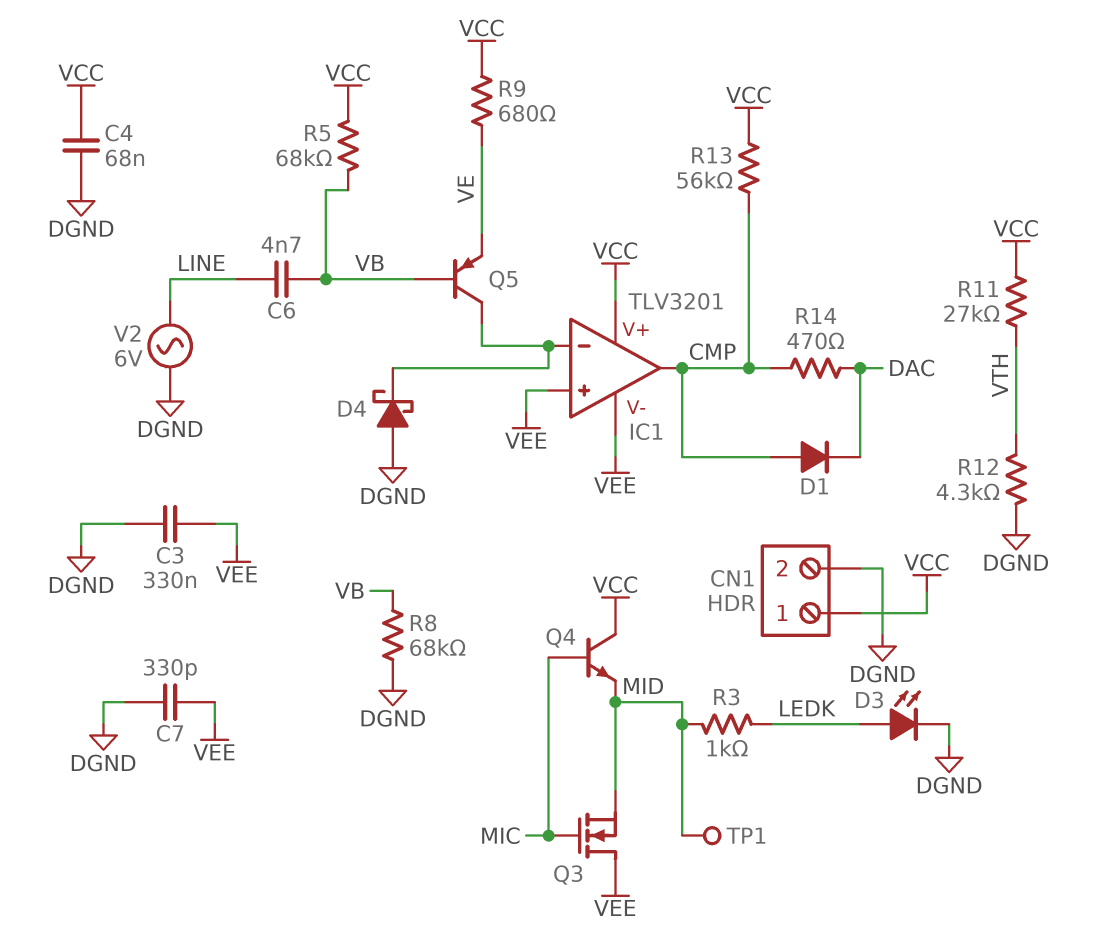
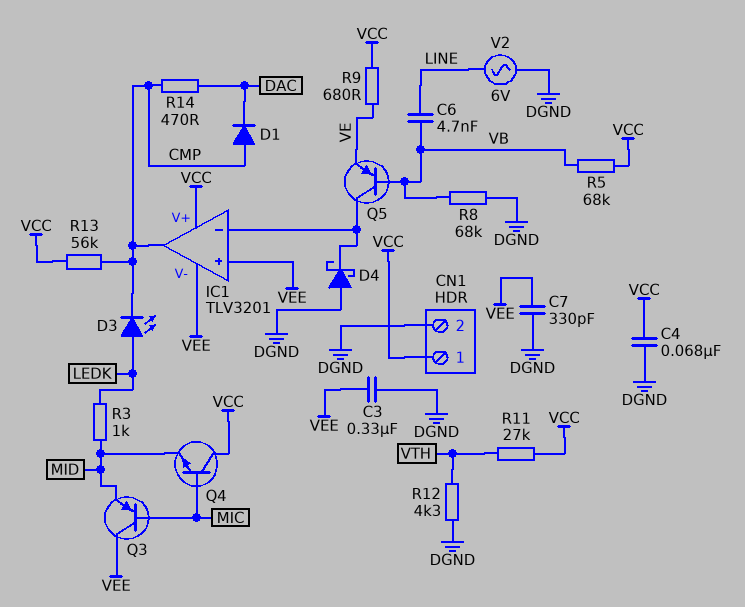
D3: LED (A LEDK, K DGND) -> LED (A LEDK, K CMP)
Q3: NMOS (G MIC, D VEE, S MID) -> PNP (B MIC, C VEE, E MID)
TP1: test point (MID) -> none

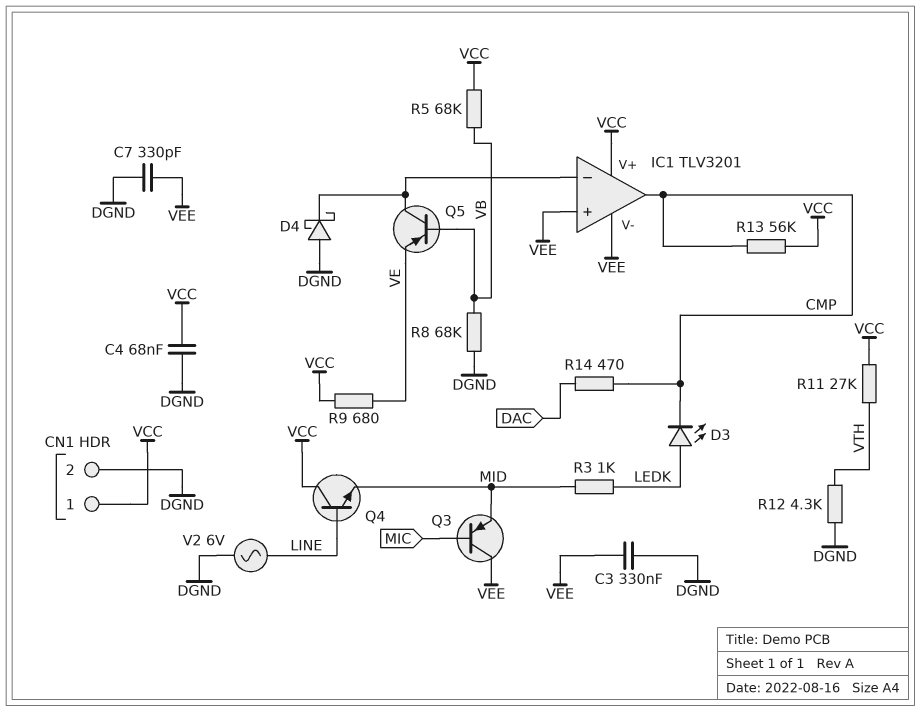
C6: 4.7nF (LINE, VB) -> none
D1: diode (A CMP, K DAC) -> none
Q4: NPN (B MIC, C VCC, E MID) -> NPN (B LINE, C VCC, E MID)

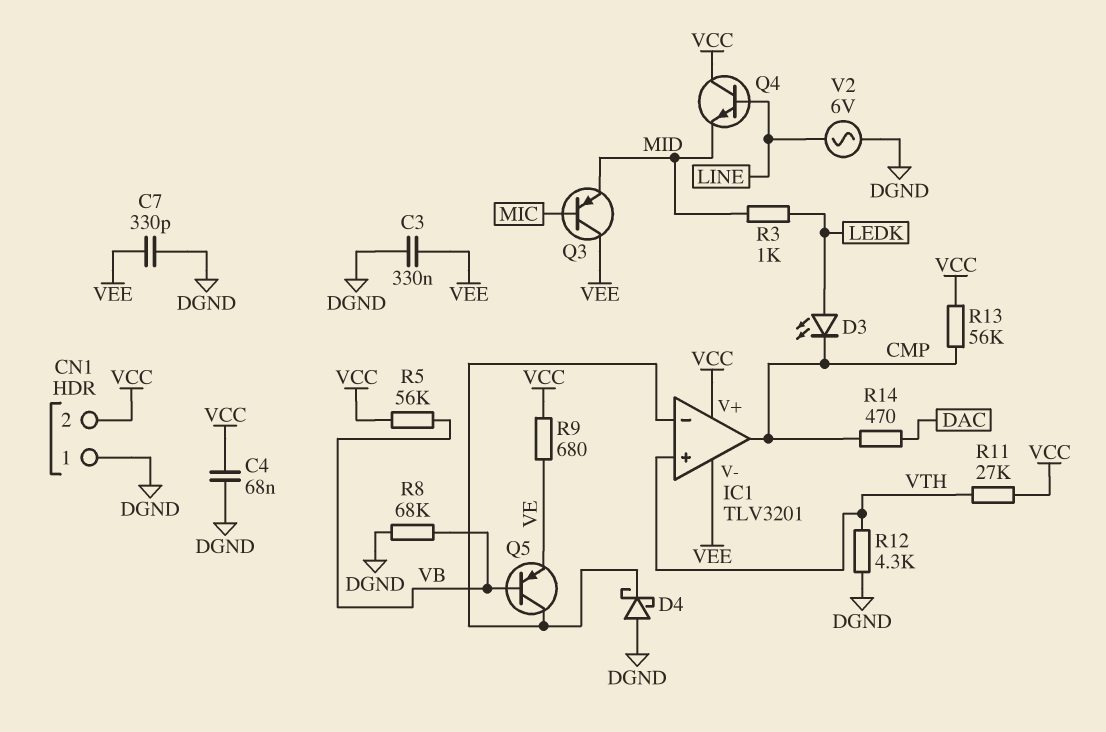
CN1 pin 1: VCC -> DGND
CN1 pin 2: DGND -> VCC
IC1 pin in+: VEE -> VTH
R5: 68k (VB, VCC) -> 56k (VB, VCC)

